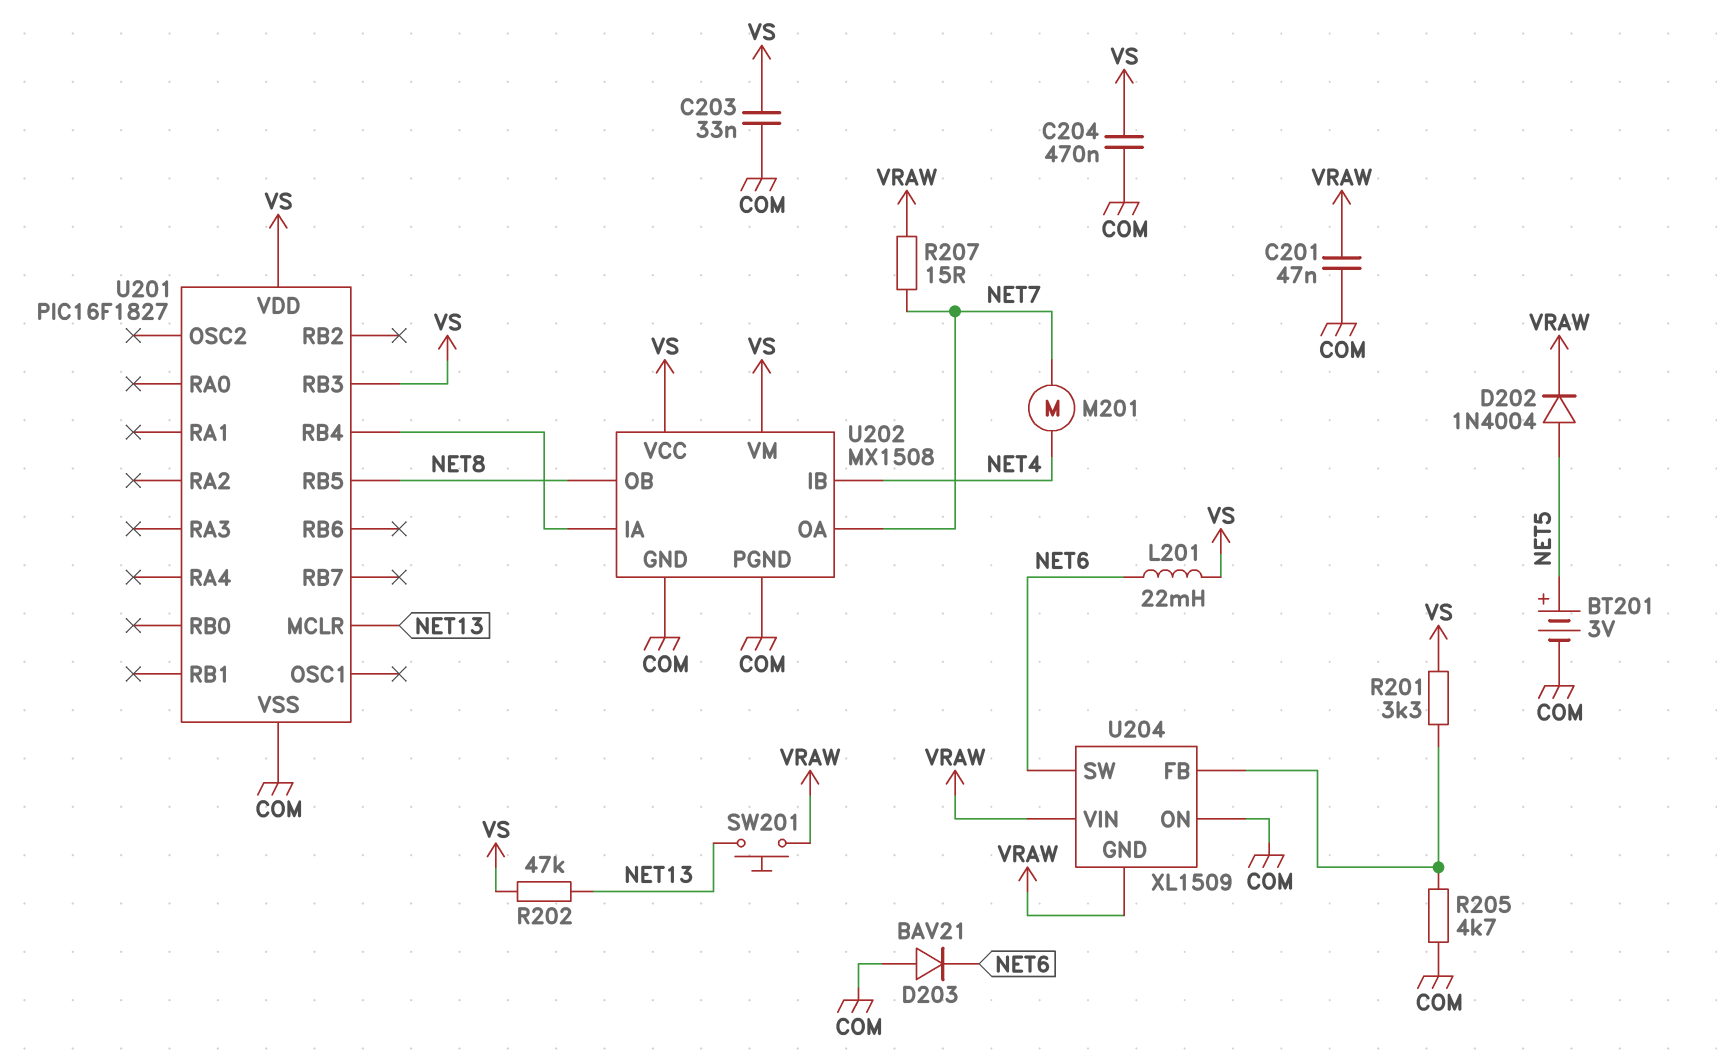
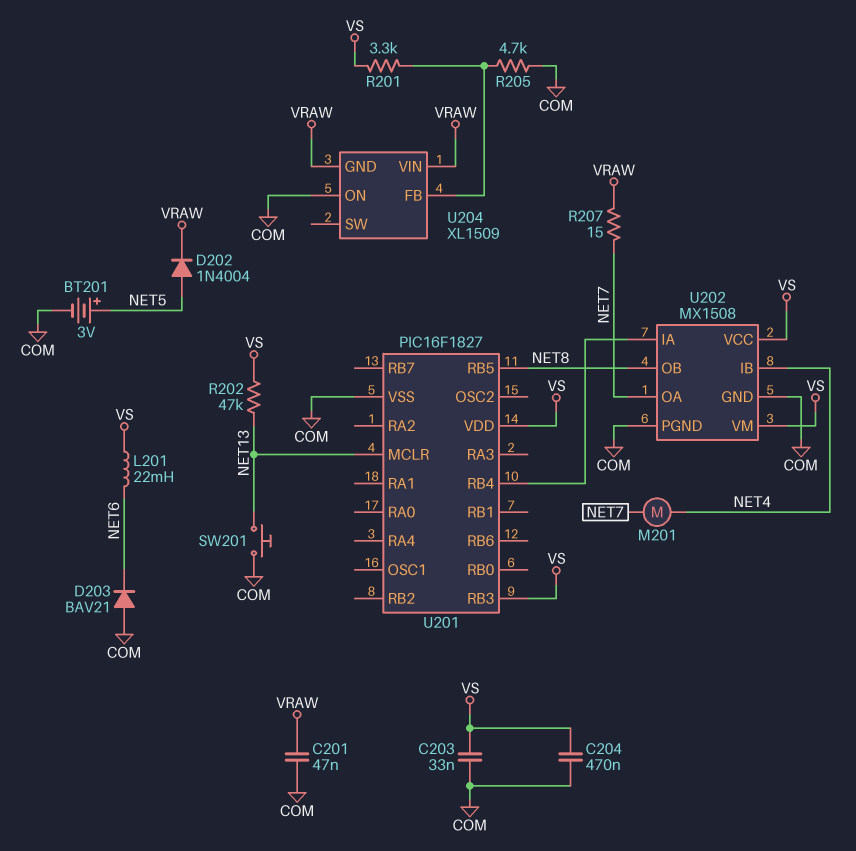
SW201: button (NET13, VRAW) -> button (COM, NET13)
U204 pin SW: NET6 -> none

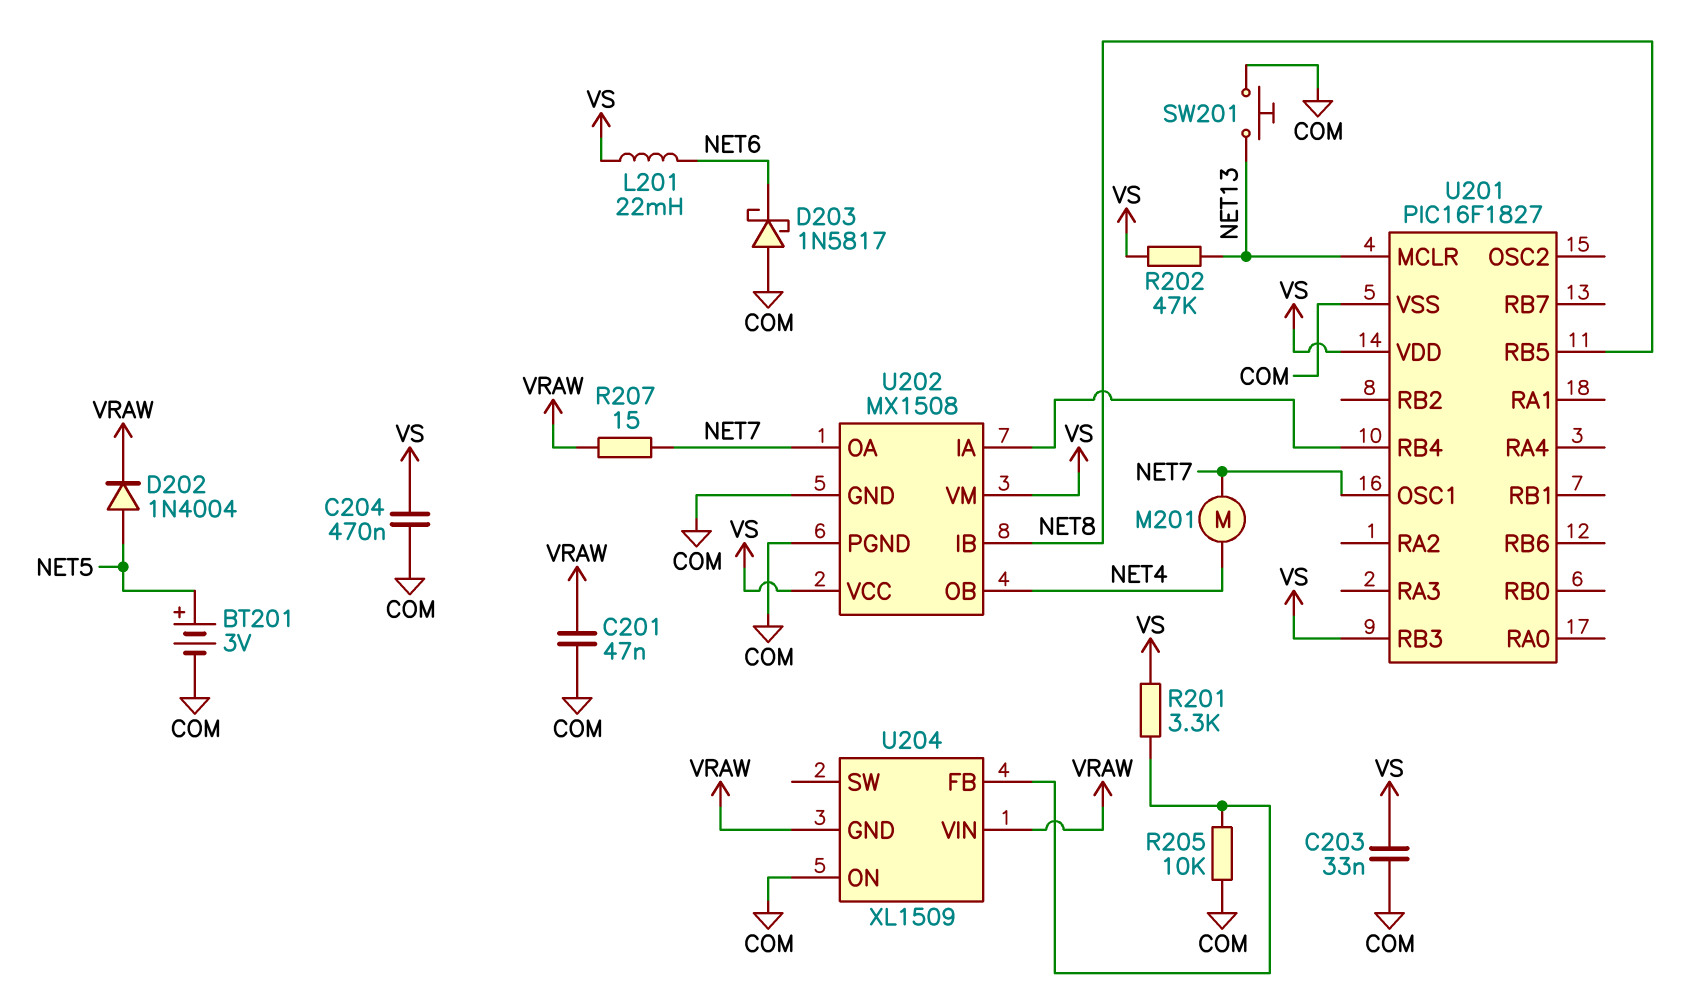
D203: diode BAV21 (A COM, K NET6) -> schottky 1N5817 (A COM, K NET6)
R205: 4.7k (COM, U204/FB) -> 10k (COM, U204/FB)
U201 pin OSC1: none -> NET7
U202 pin IB: NET4 -> NET8
U202 pin OB: NET8 -> NET4

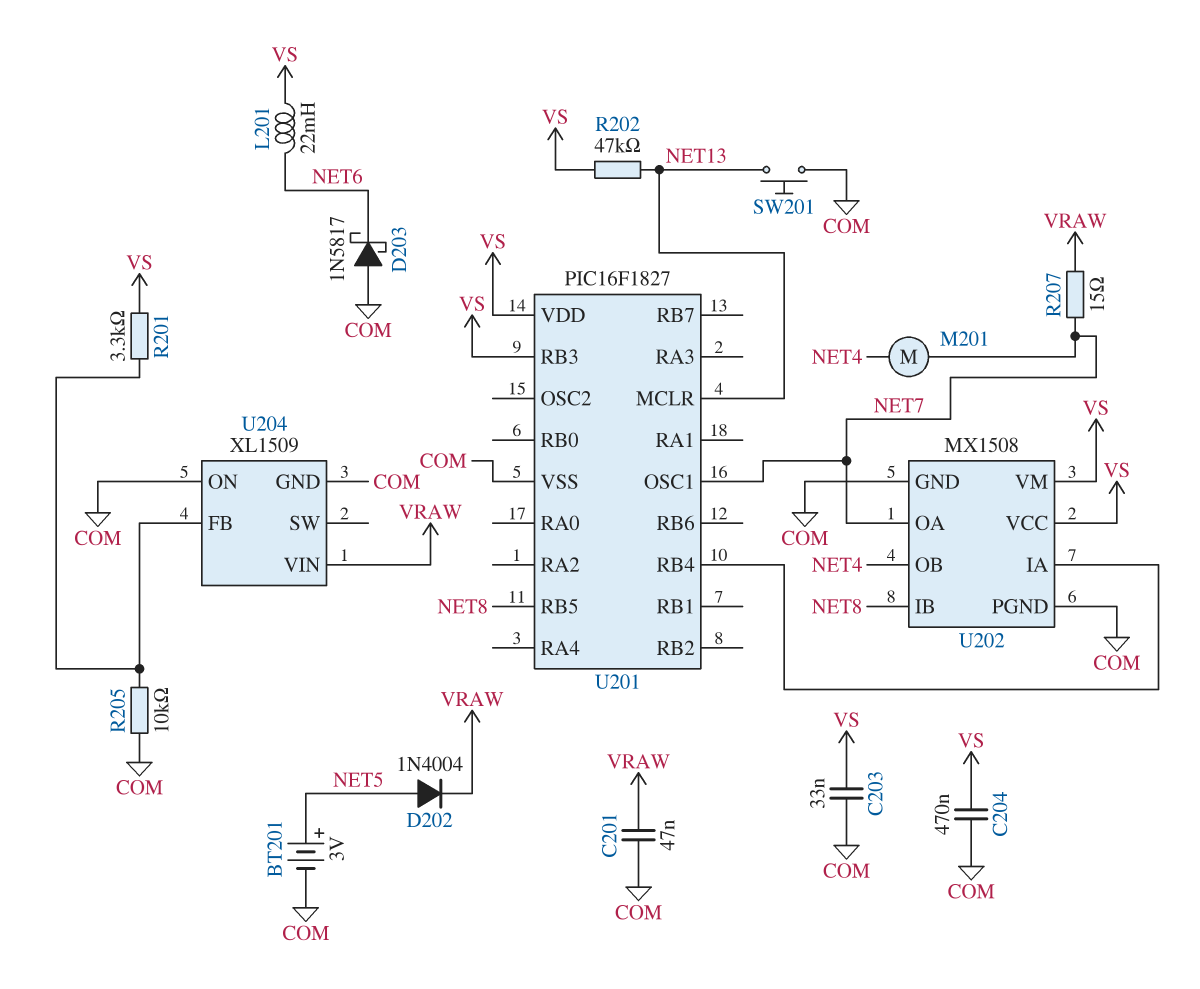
U204 pin GND: VRAW -> COM

